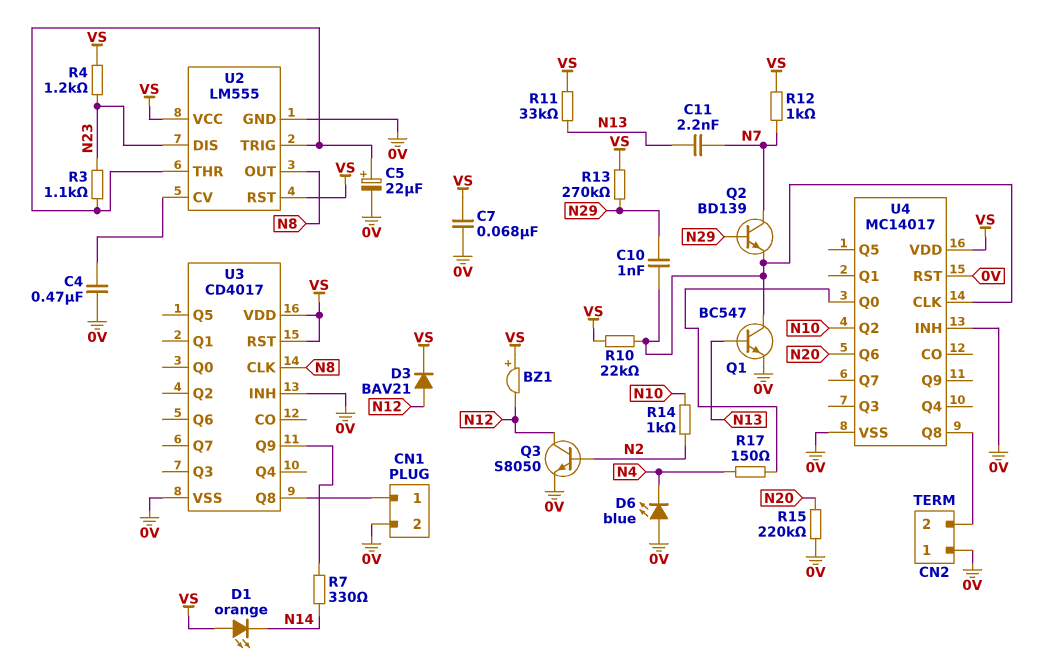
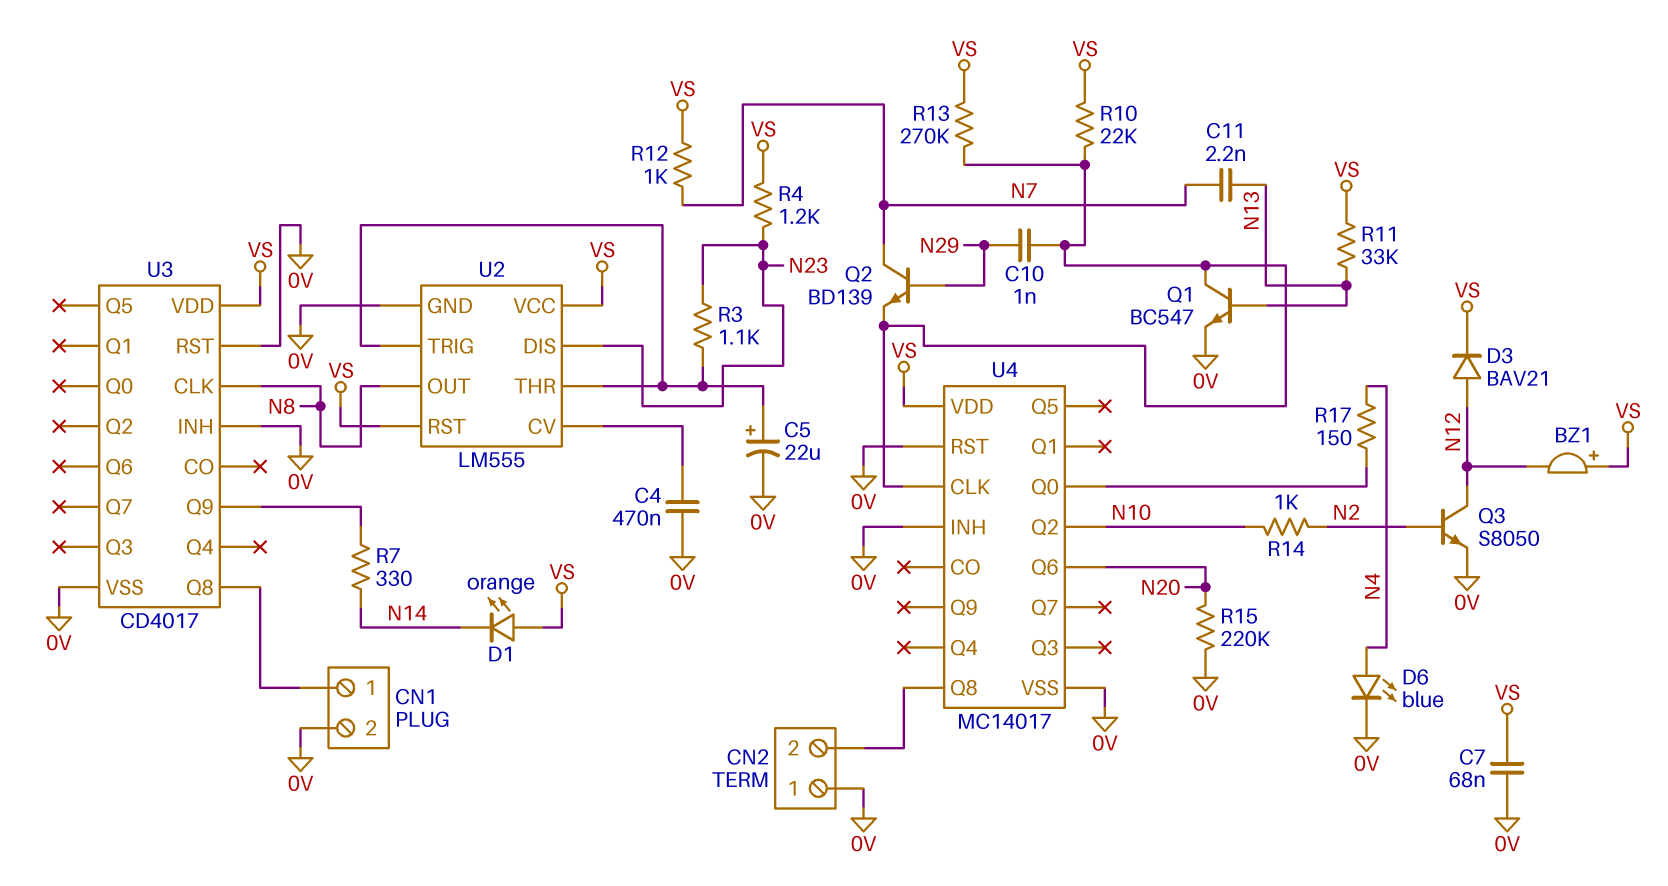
D6: LED blue (A 0V, K N4) -> LED blue (A N4, K 0V)
R13: 270k (N29, VS) -> 270k (U4/CLK, VS)
U3 pin RST: VS -> 0V

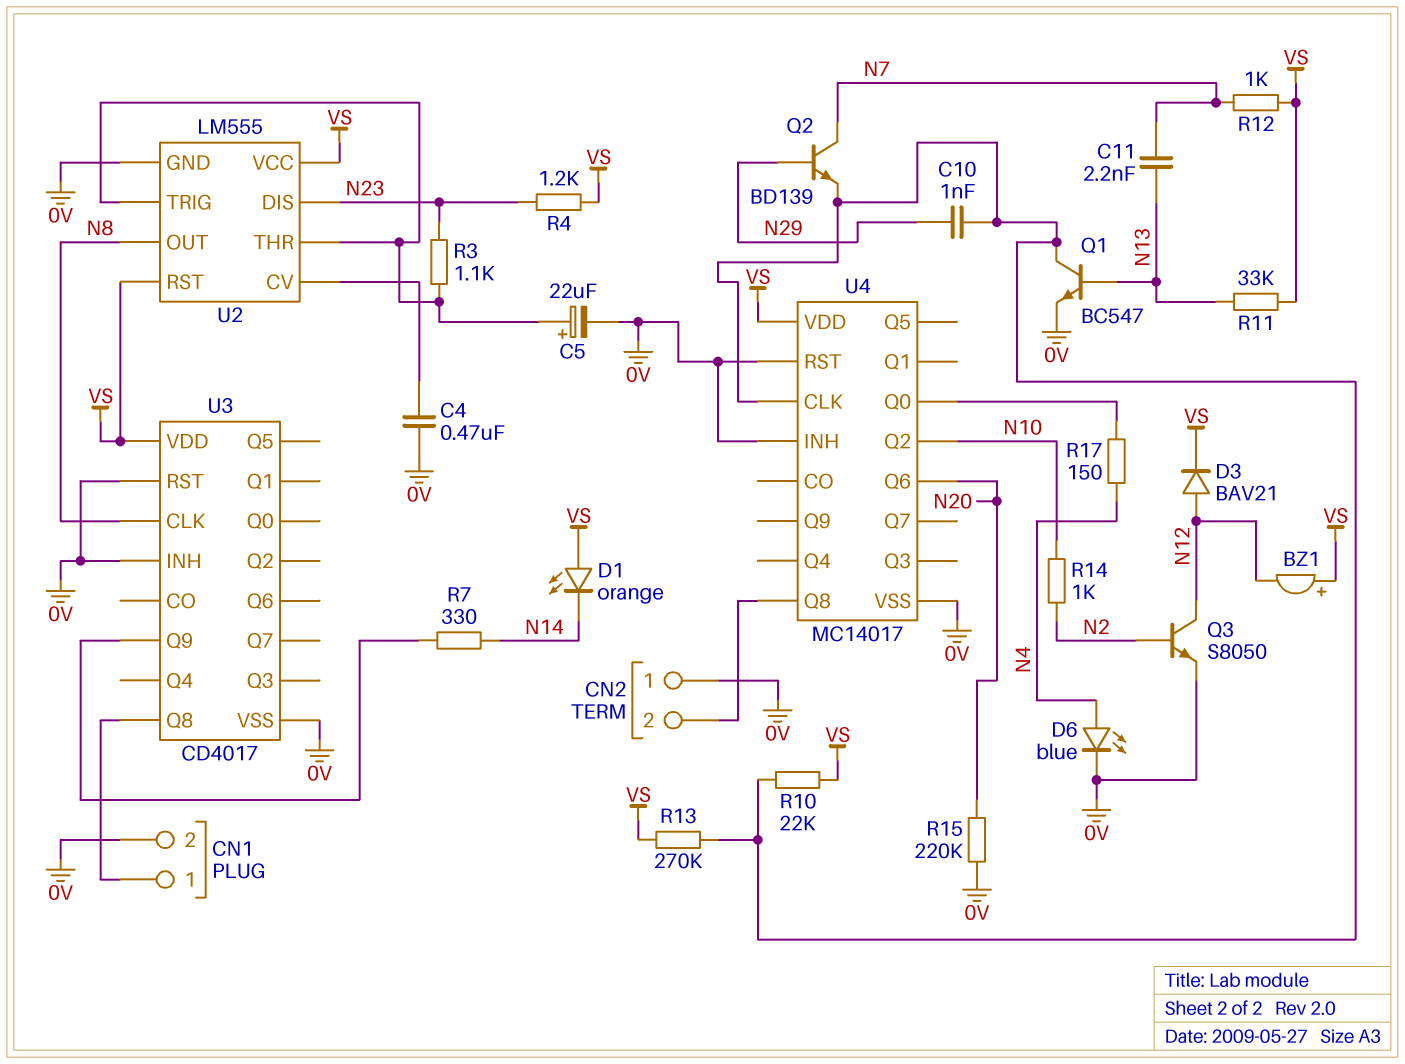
C7: 68nF (0V, VS) -> none

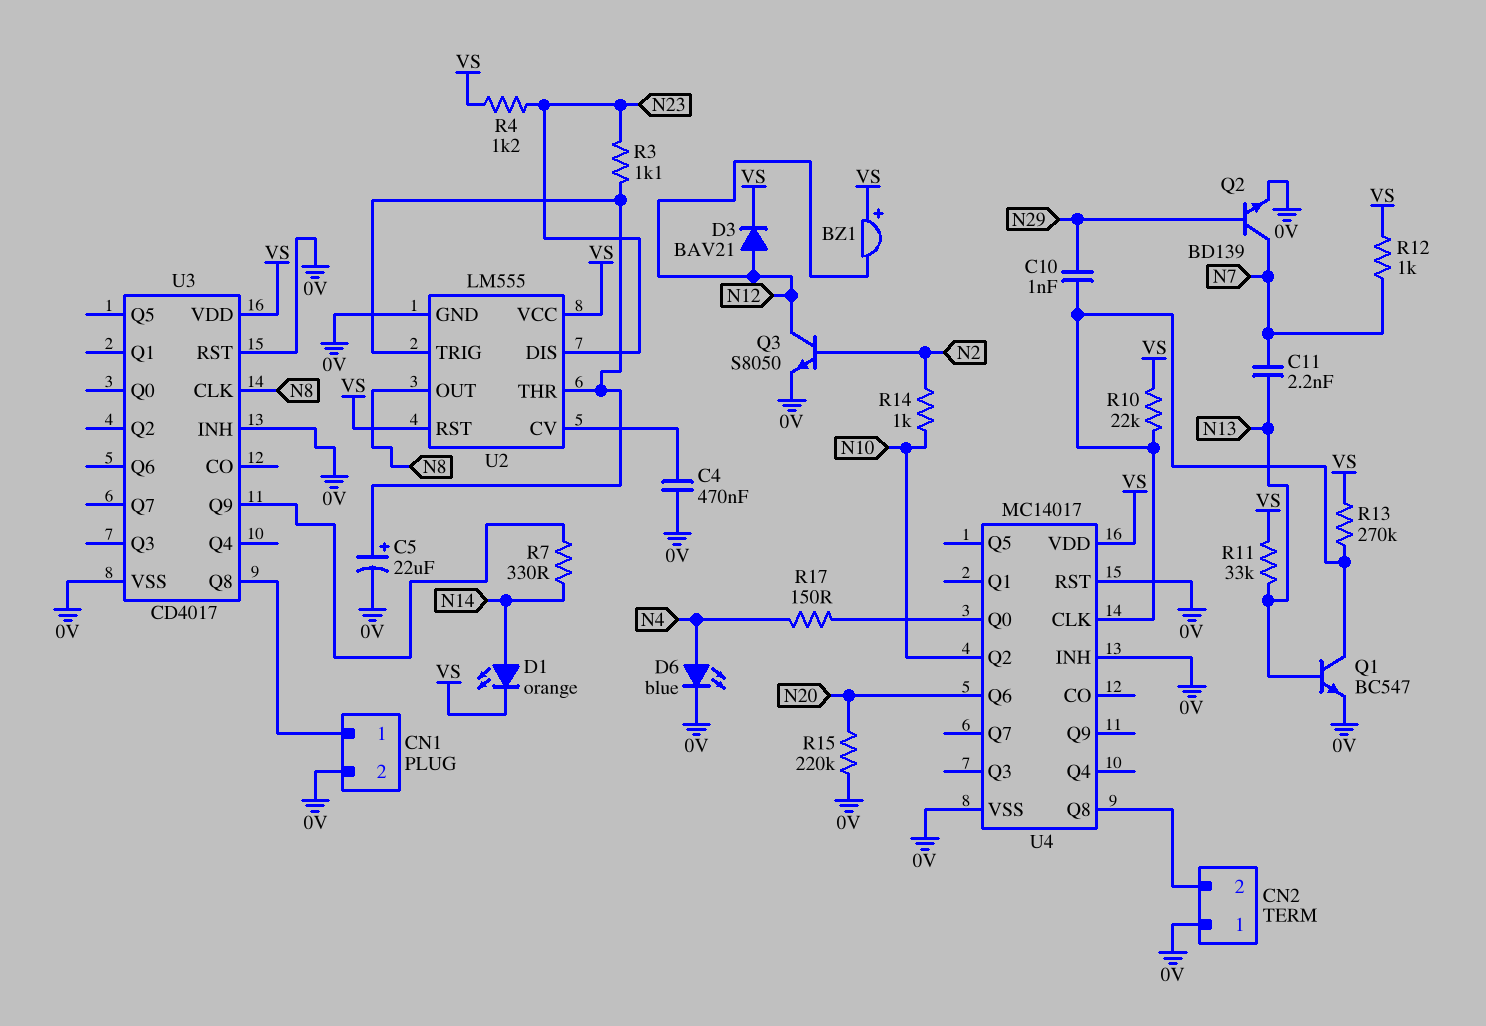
D1: LED orange (A VS, K N14) -> LED orange (A N14, K VS)
Q2: NPN BD139 (B N29, C N7, E U4/CLK) -> NPN BD139 (B N29, C N7, E 0V)

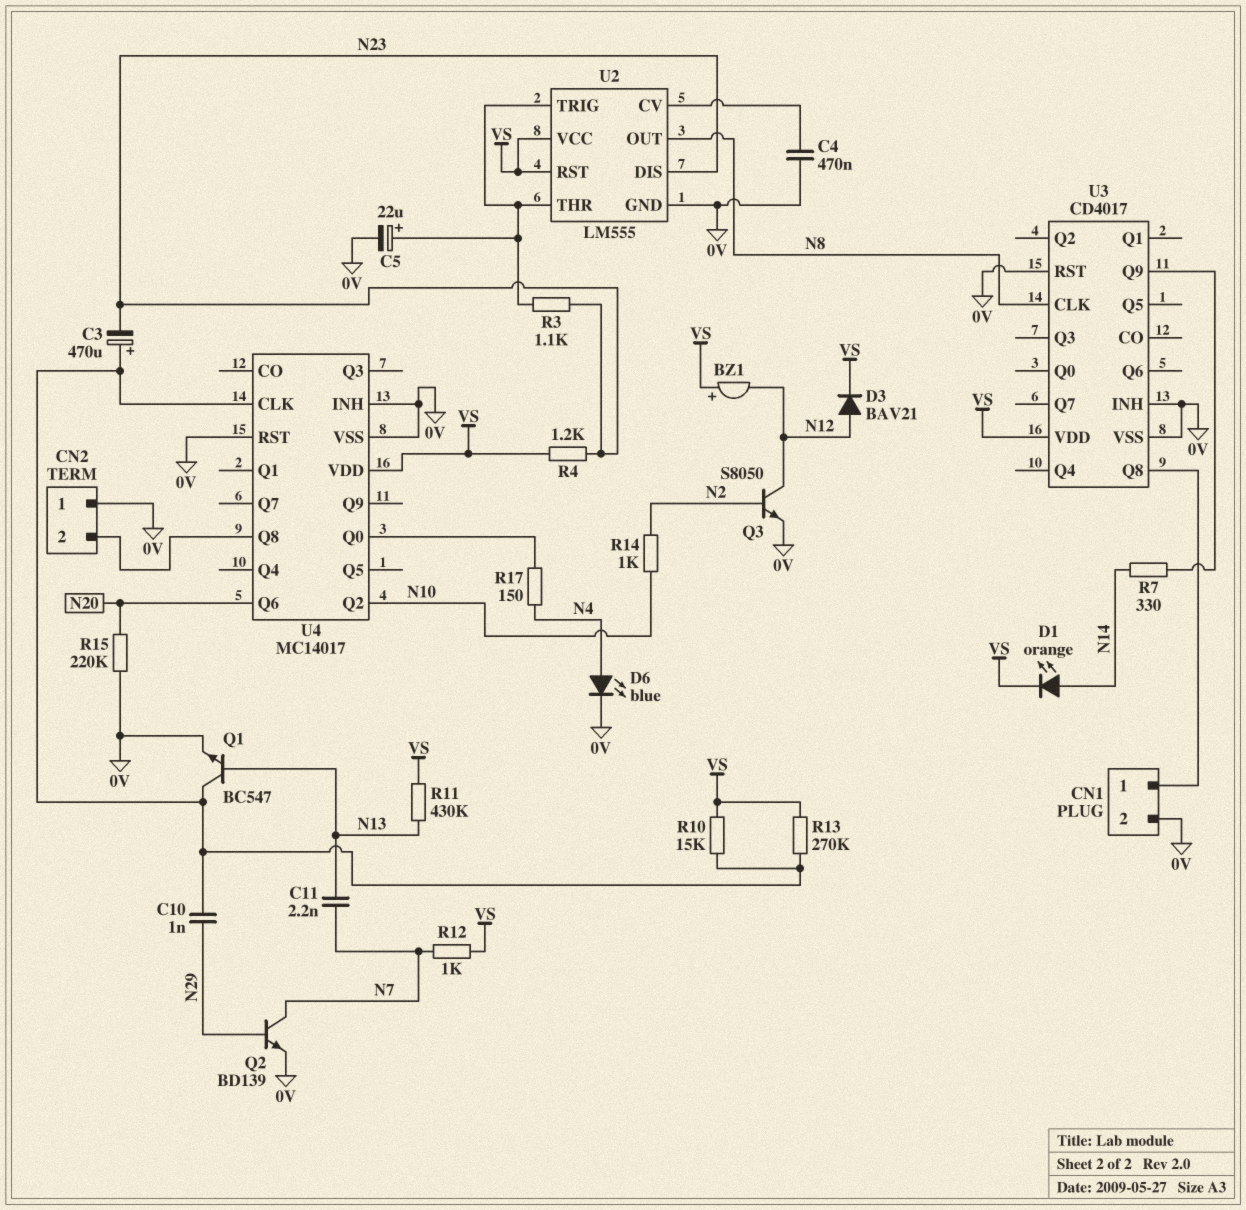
C3: none -> 470uF (plus U4/CLK, minus N23)
R10: 22k (U4/CLK, VS) -> 15k (U4/CLK, VS)
R11: 33k (N13, VS) -> 430k (N13, VS)

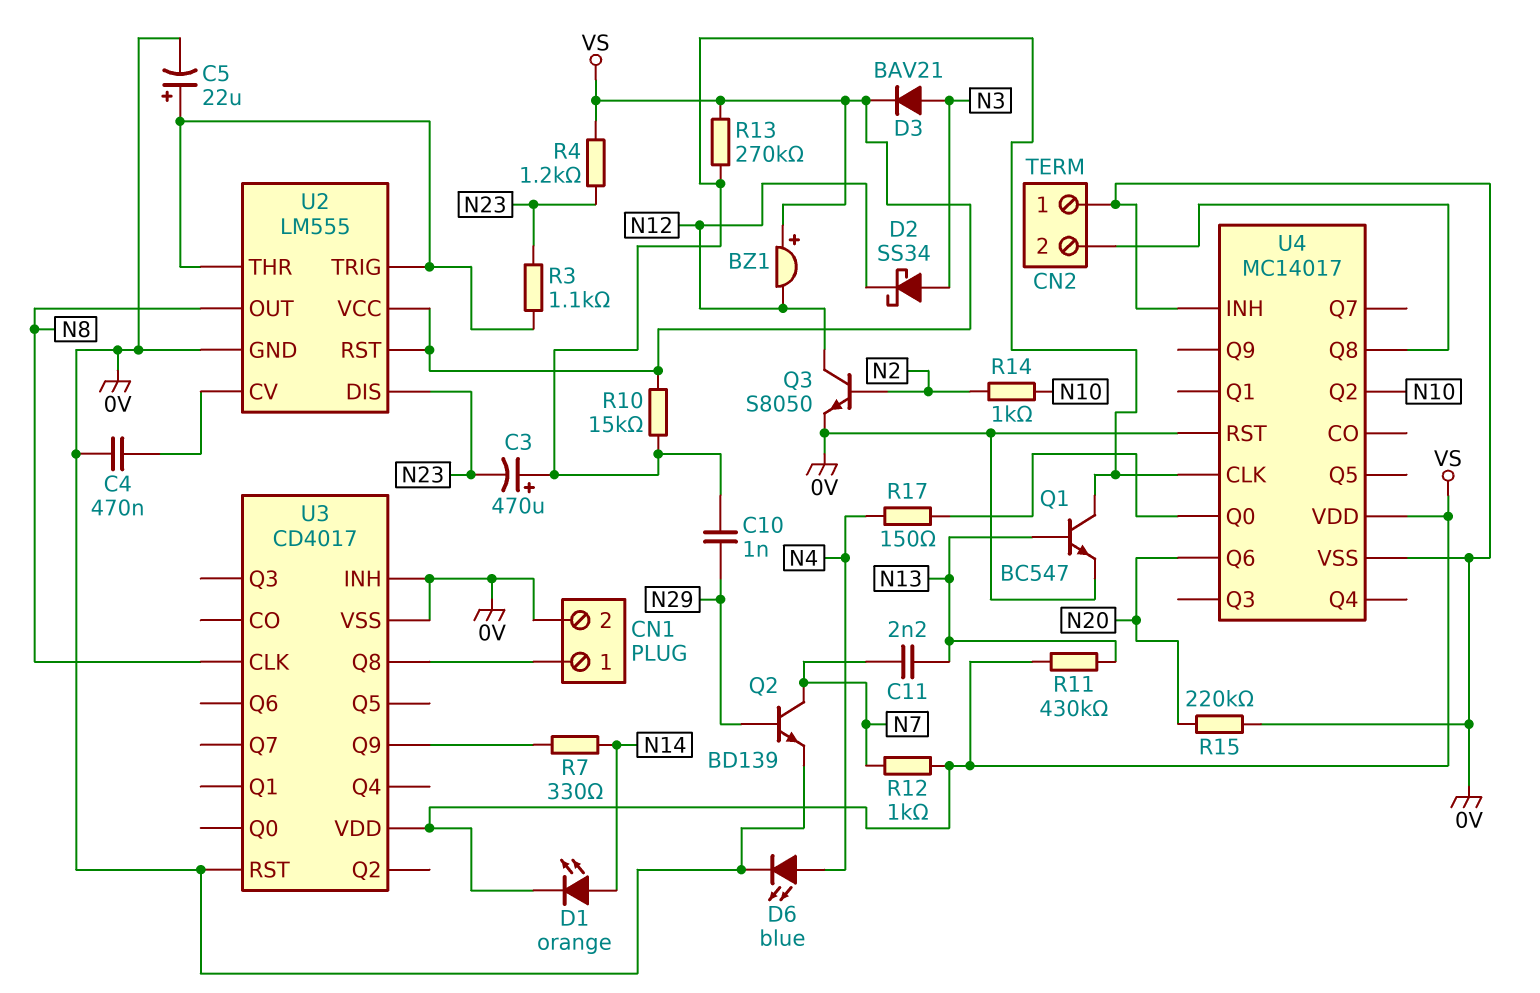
D2: none -> schottky SS34 (A N3, K N12)
D3: diode BAV21 (A N12, K VS) -> diode BAV21 (A N3, K VS)

